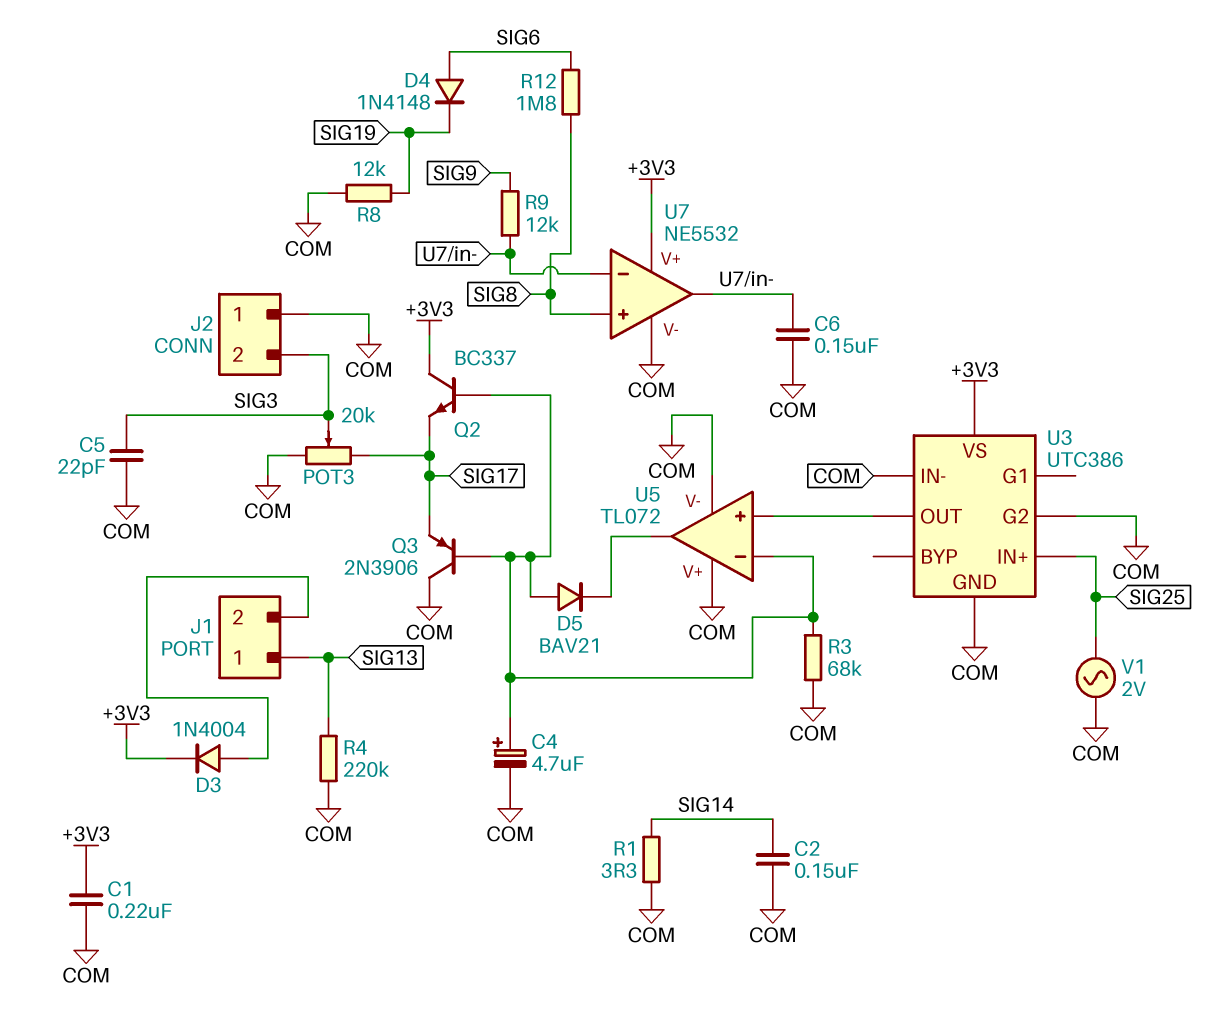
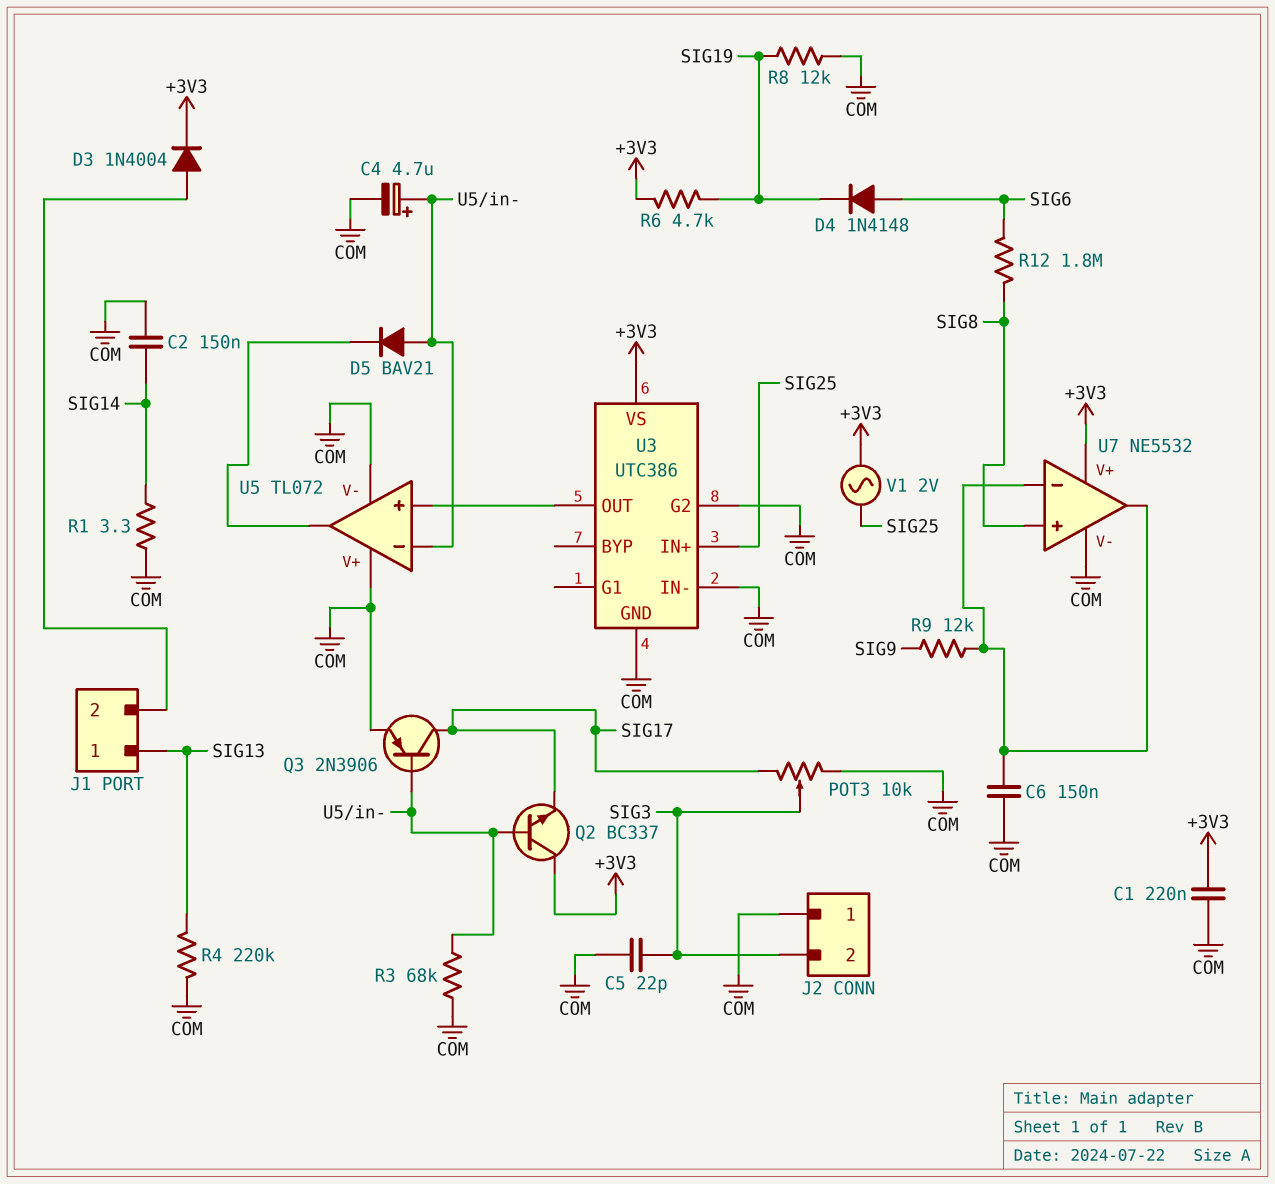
POT3: 20k (COM, SIG17, wiper SIG3) -> 10k (COM, SIG17, wiper SIG3)
Q3: PNP 2N3906 (B U5/in-, C COM, E SIG17) -> PNP 2N3906 (B U5/in-, C SIG17, E COM)
R6: none -> 4.7k (+3V3, SIG19)
V1: AC 2V (COM, SIG25) -> AC 2V (+3V3, SIG25)

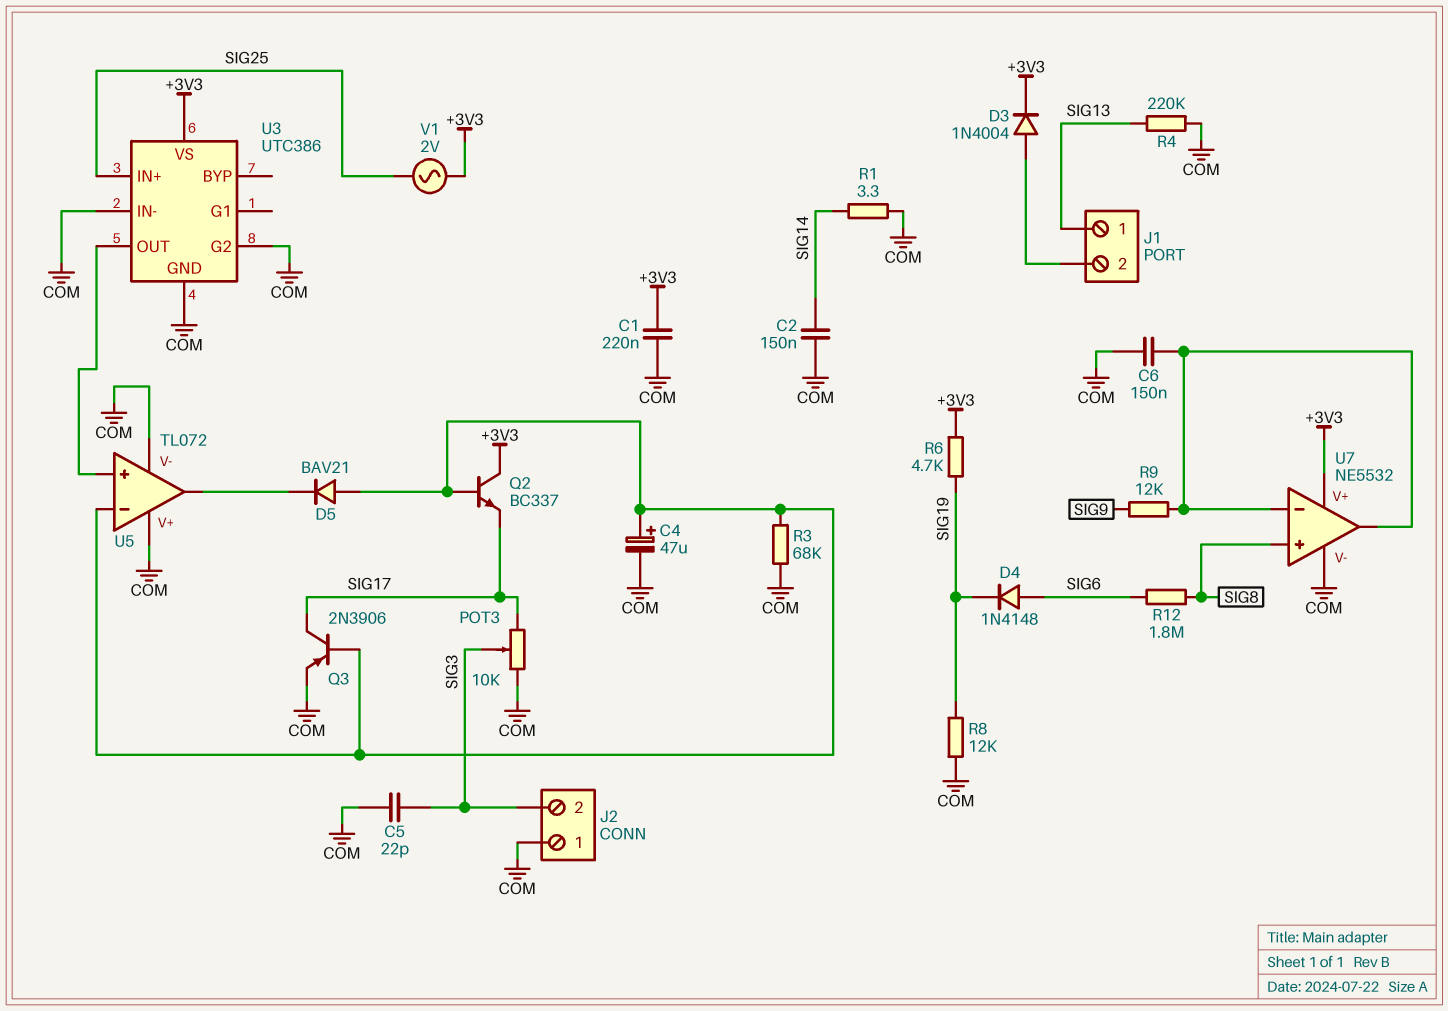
C4: 4.7uF (plus U5/in-, minus COM) -> 47uF (plus U5/in-, minus COM)

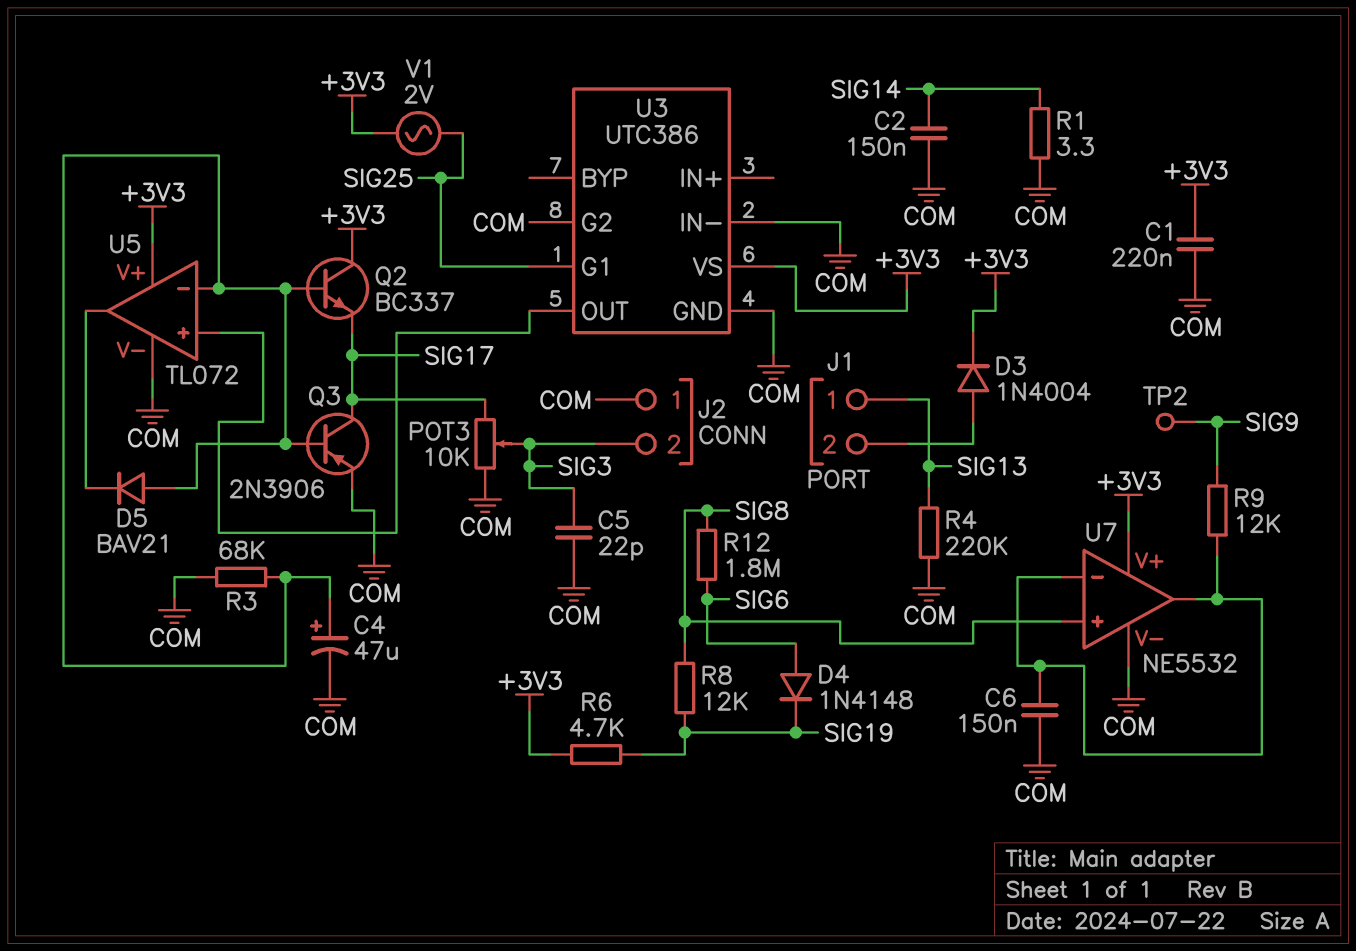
R8: 12k (COM, SIG19) -> 12k (SIG8, SIG19)
TP2: none -> test point (SIG9)
U3 pin G1: none -> SIG25
U3 pin IN+: SIG25 -> none
U5 pin V+: COM -> +3V3

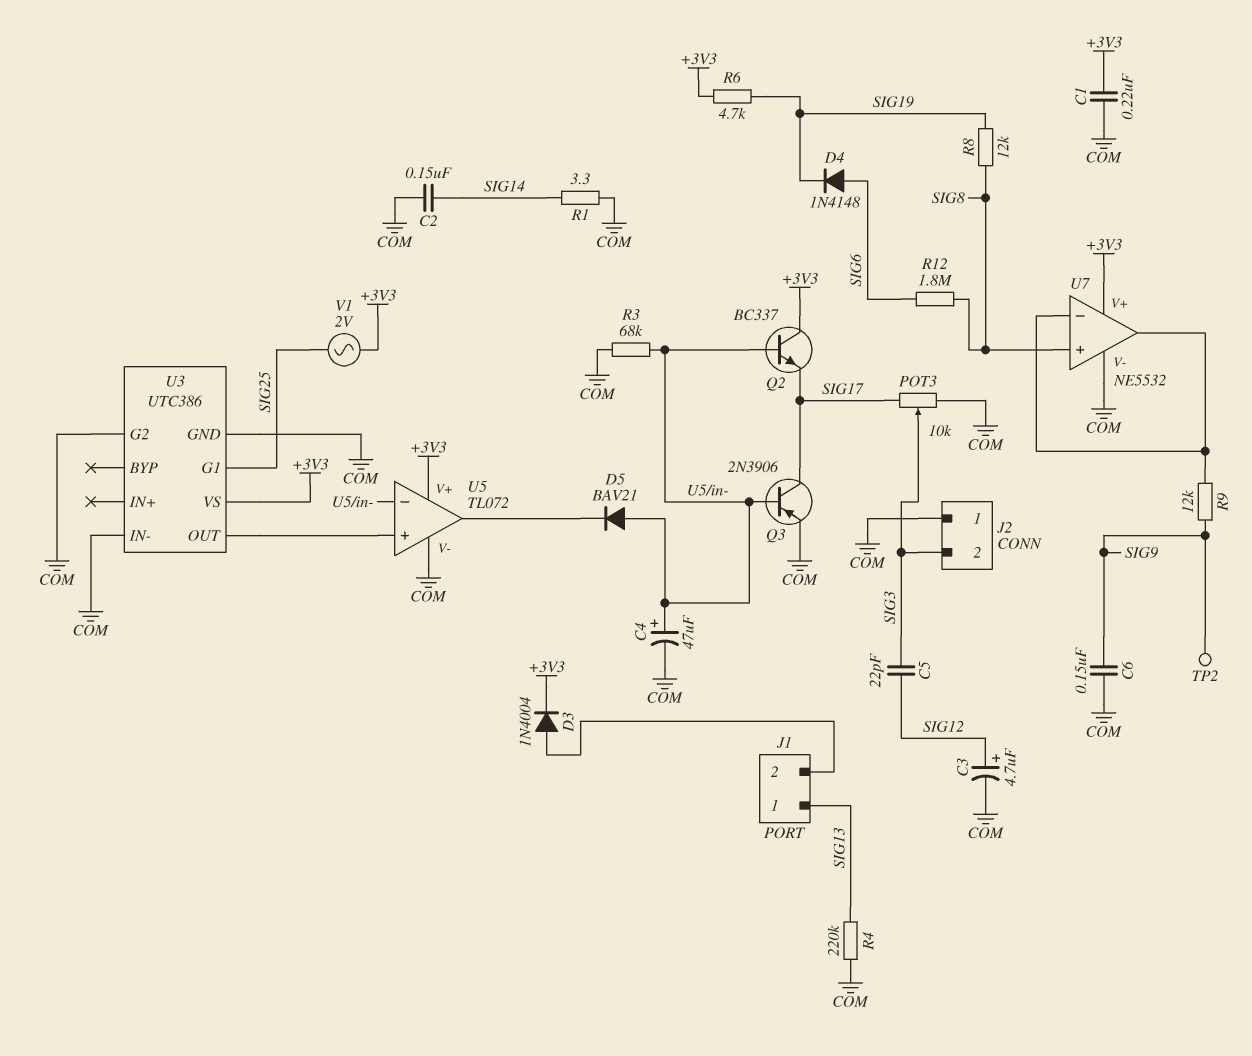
C3: none -> 4.7uF (plus SIG12, minus COM)
C5: 22pF (COM, SIG3) -> 22pF (SIG3, SIG12)
C6: 150nF (COM, U7/in-) -> 150nF (COM, SIG9)

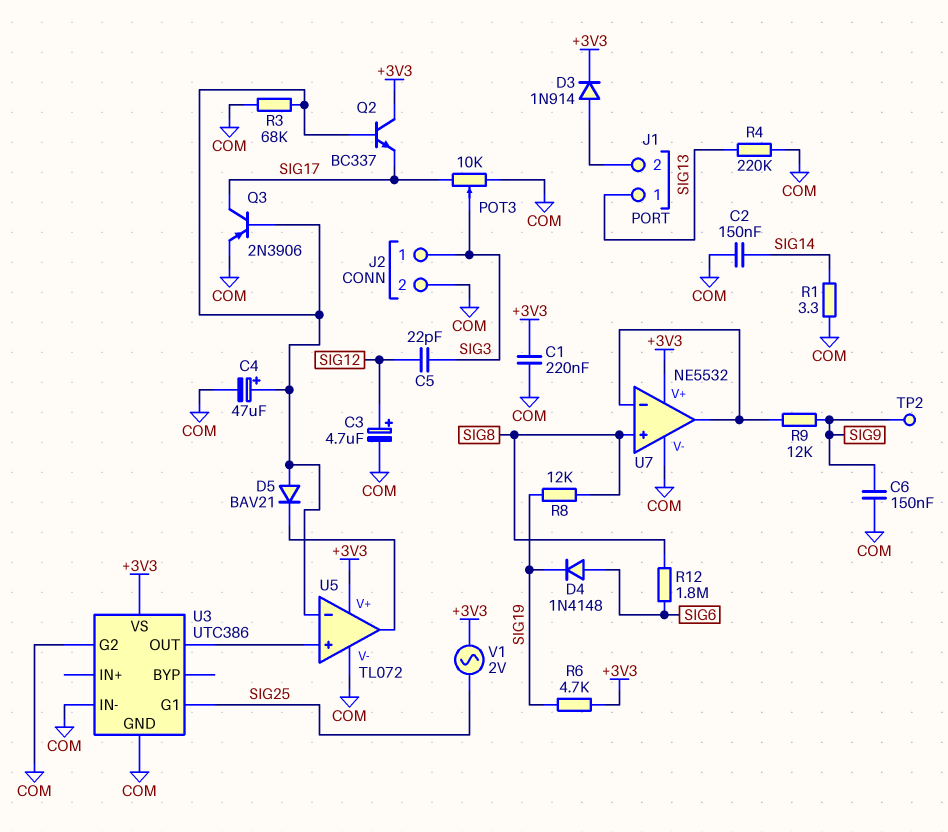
D3: diode 1N4004 (A J1/2, K +3V3) -> diode 1N914 (A J1/2, K +3V3)
J2 pin 1: COM -> SIG3
J2 pin 2: SIG3 -> COM

